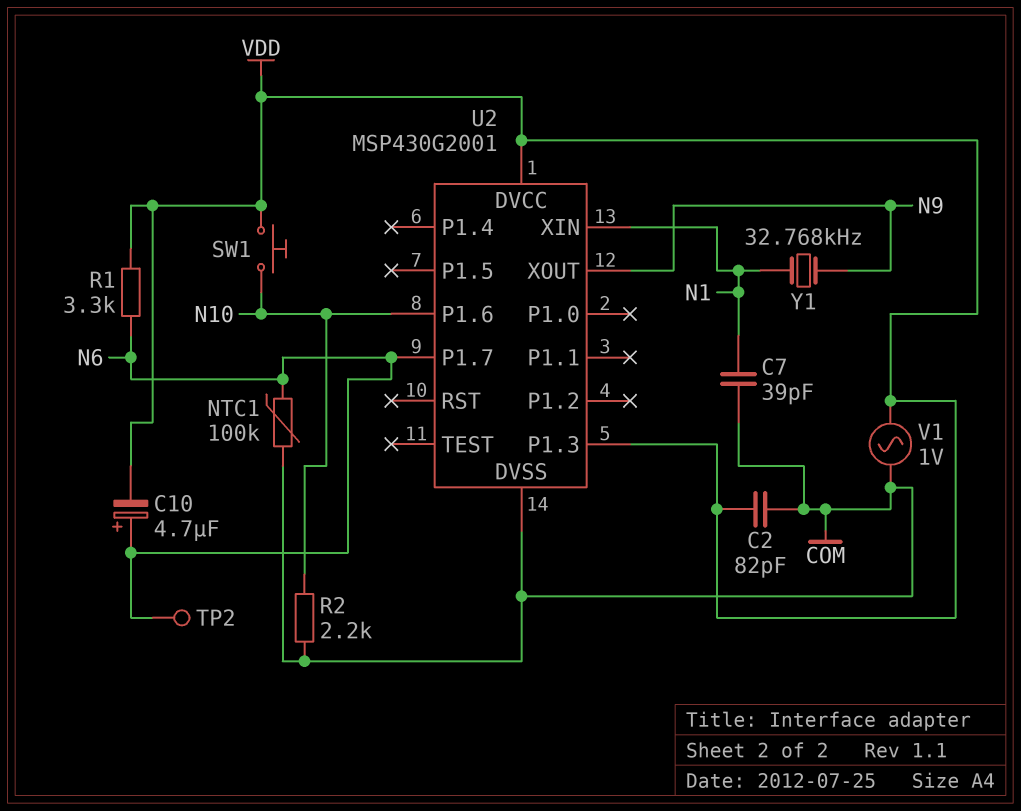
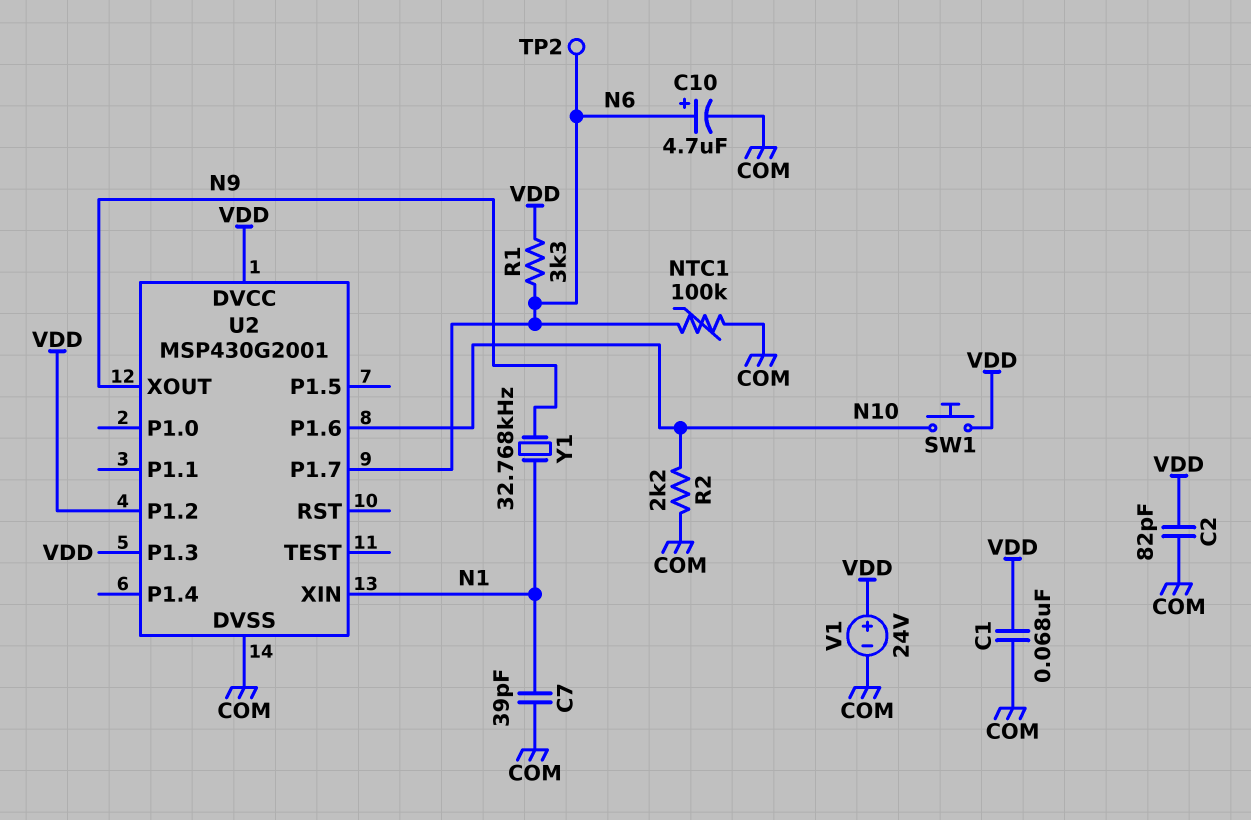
C1: none -> 68nF (COM, VDD)
C10: 4.7uF (plus N6, minus VDD) -> 4.7uF (plus N6, minus COM)
U2 pin P1.2: none -> VDD
V1: AC 1V (COM, VDD) -> 24V (plus VDD, minus COM)

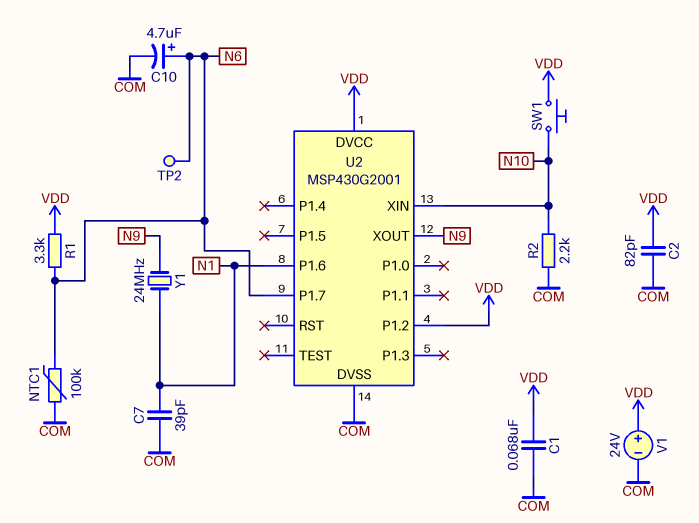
U2 pin P1.3: VDD -> none
U2 pin P1.6: N10 -> N1
U2 pin XIN: N1 -> N10
Y1: 32.768kHz (N1, N9) -> 24MHz (N1, N9)

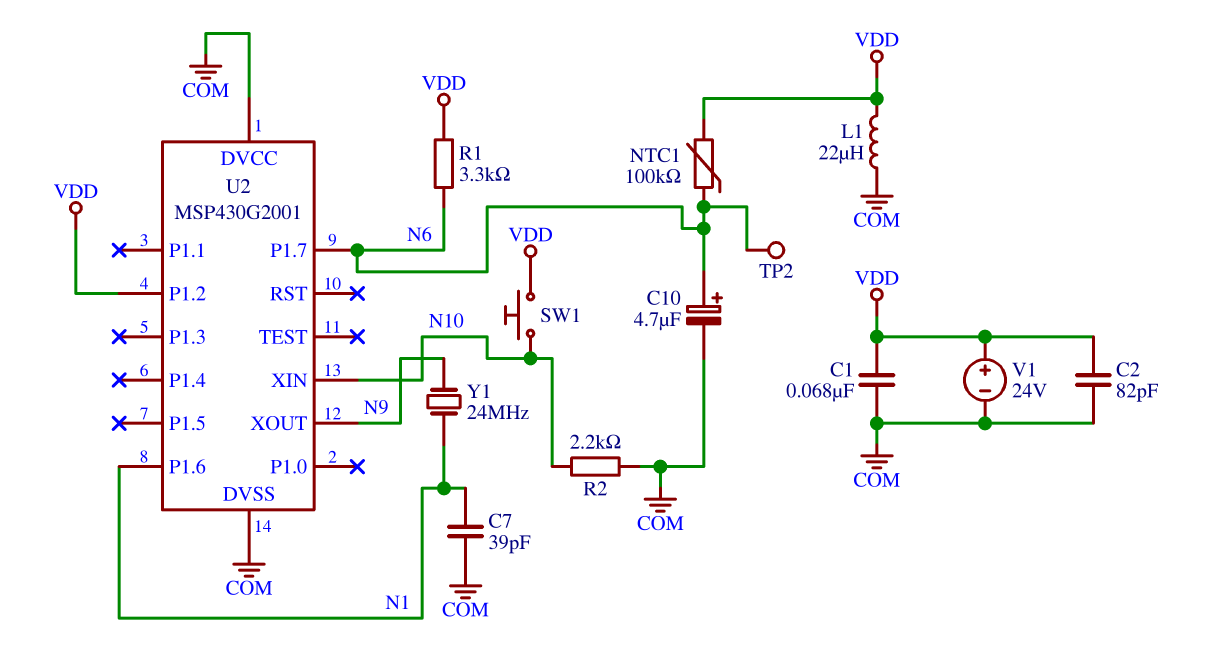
L1: none -> 22uH (COM, VDD)
NTC1: 100k (COM, N6) -> 100k (N6, VDD)
U2 pin DVCC: VDD -> COM

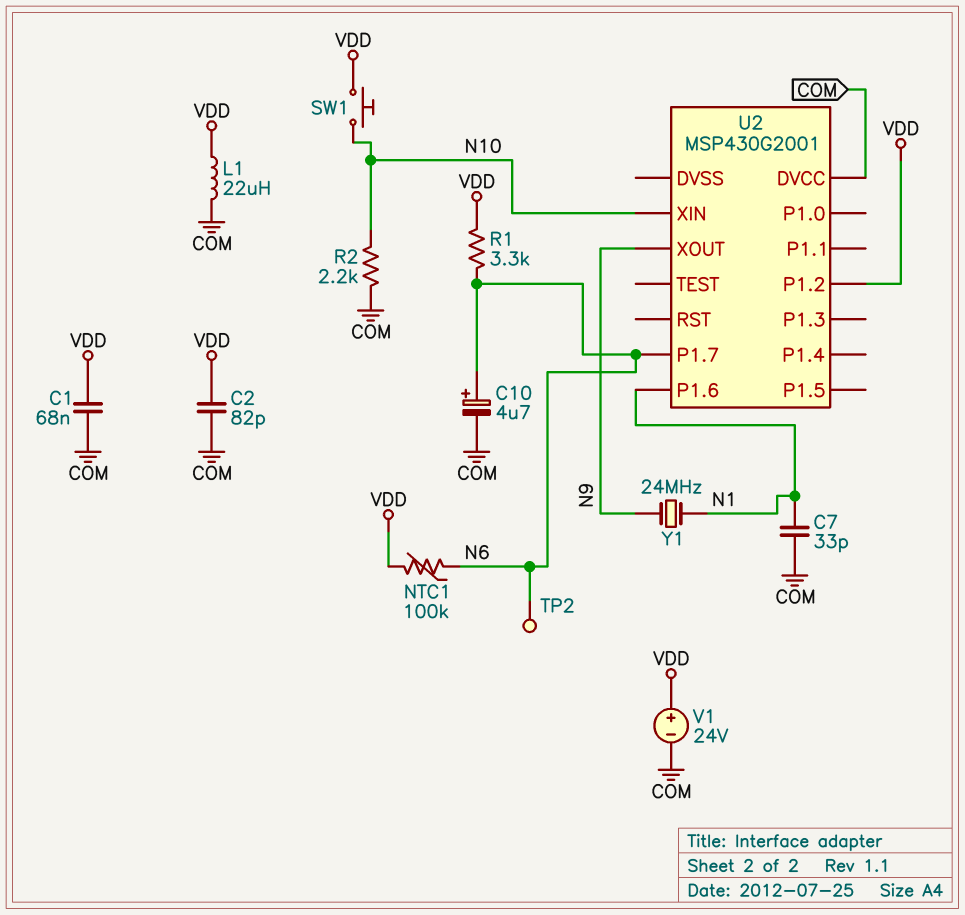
C7: 39pF (COM, N1) -> 33pF (COM, N1)
U2 pin DVSS: COM -> none

